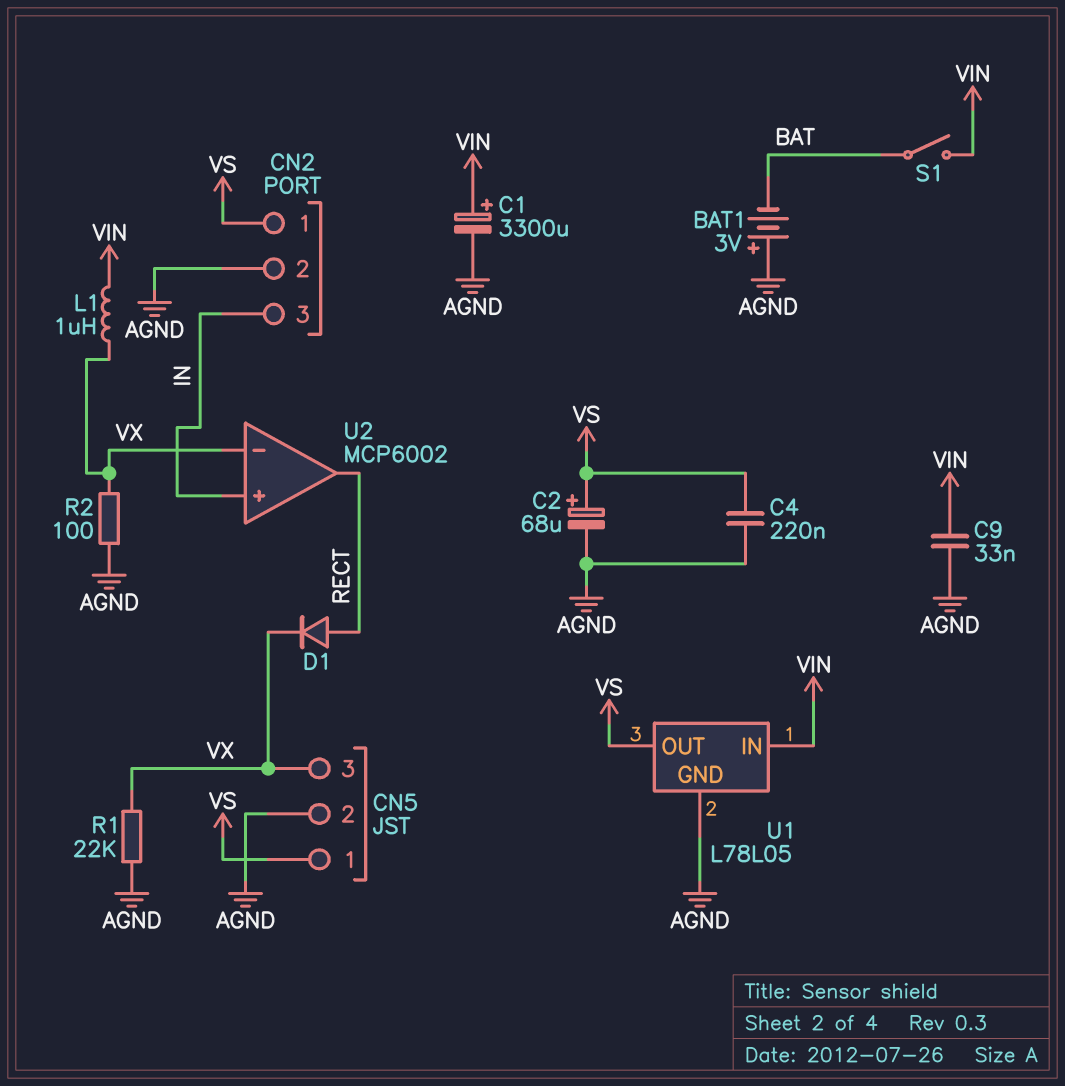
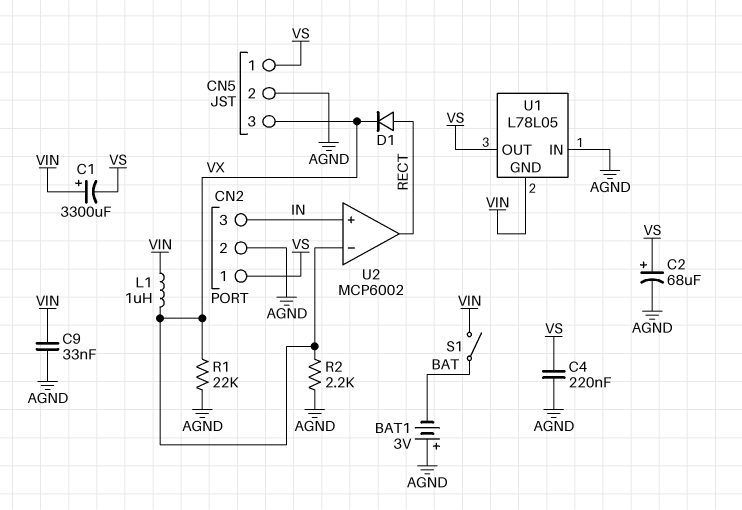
C1: 3300uF (plus VIN, minus AGND) -> 3300uF (plus VIN, minus VS)
R2: 100 (AGND, VX) -> 2.2k (AGND, VX)
U1 pin GND: AGND -> VIN
U1 pin IN: VIN -> AGND

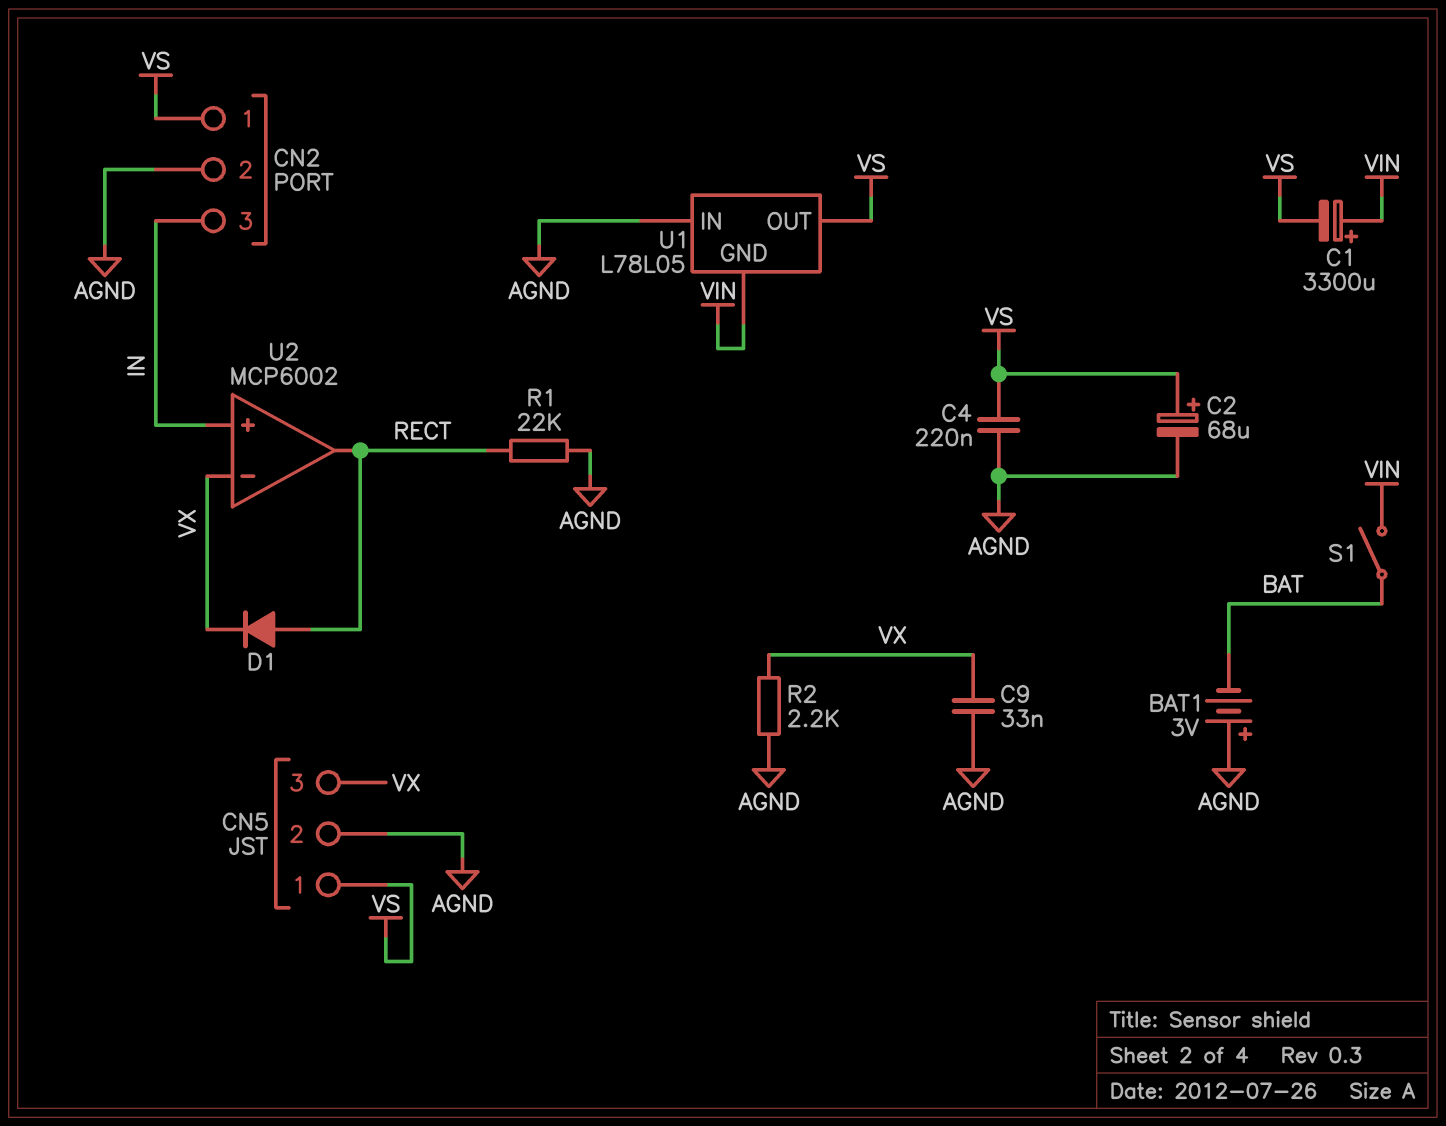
C9: 33nF (AGND, VIN) -> 33nF (AGND, VX)
L1: 1uH (VIN, VX) -> none
R1: 22k (AGND, VX) -> 22k (AGND, RECT)

